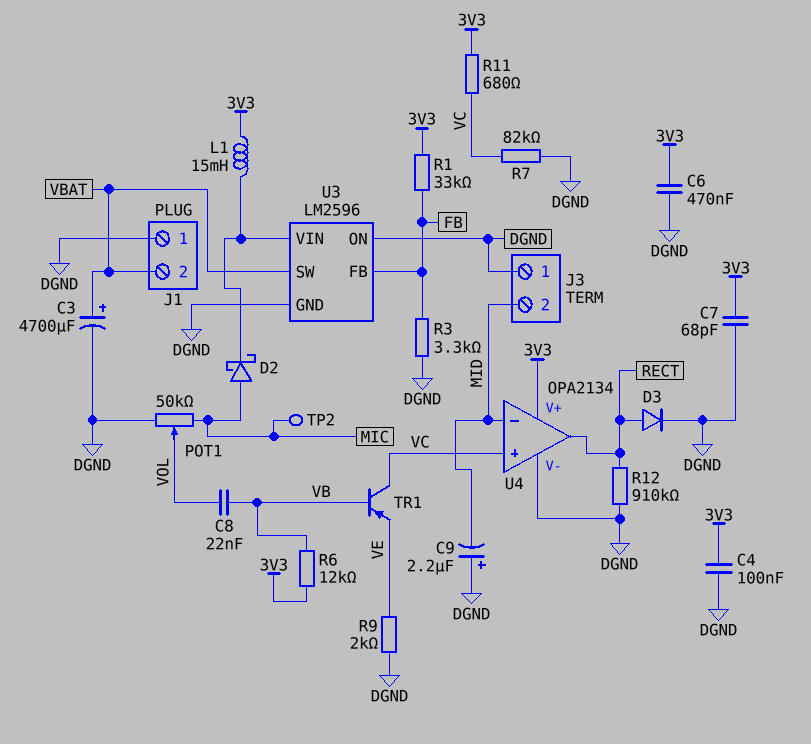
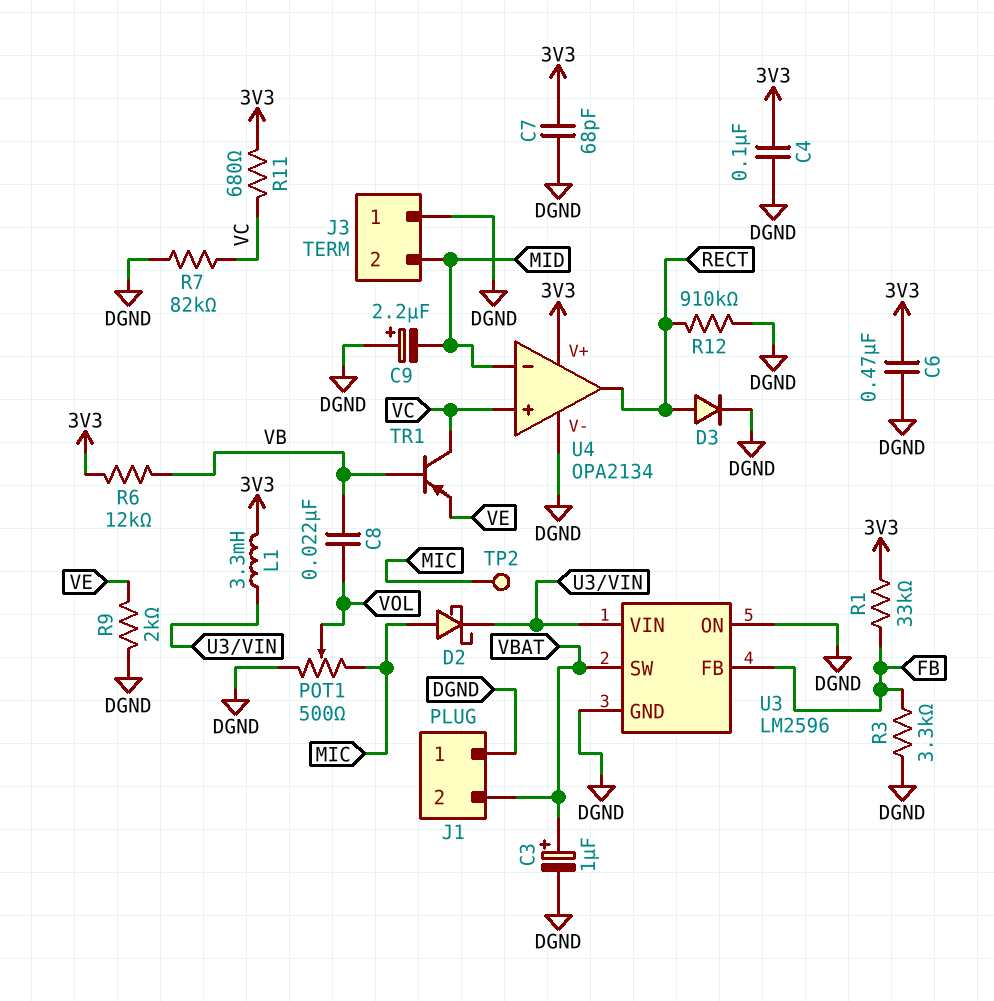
C3: 4700uF (plus VBAT, minus DGND) -> 1uF (plus VBAT, minus DGND)
L1: 15mH (3V3, U3/VIN) -> 3.3mH (3V3, U3/VIN)
POT1: 50k (DGND, MIC, wiper VOL) -> 500 (DGND, MIC, wiper VOL)

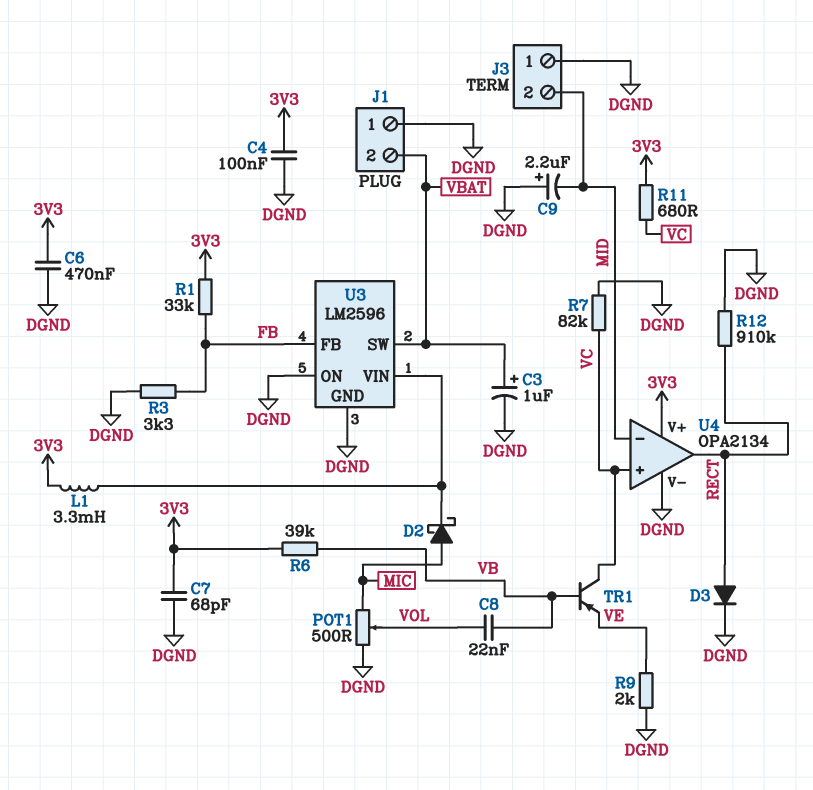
R6: 12k (3V3, VB) -> 39k (3V3, VB)
TP2: test point (MIC) -> none

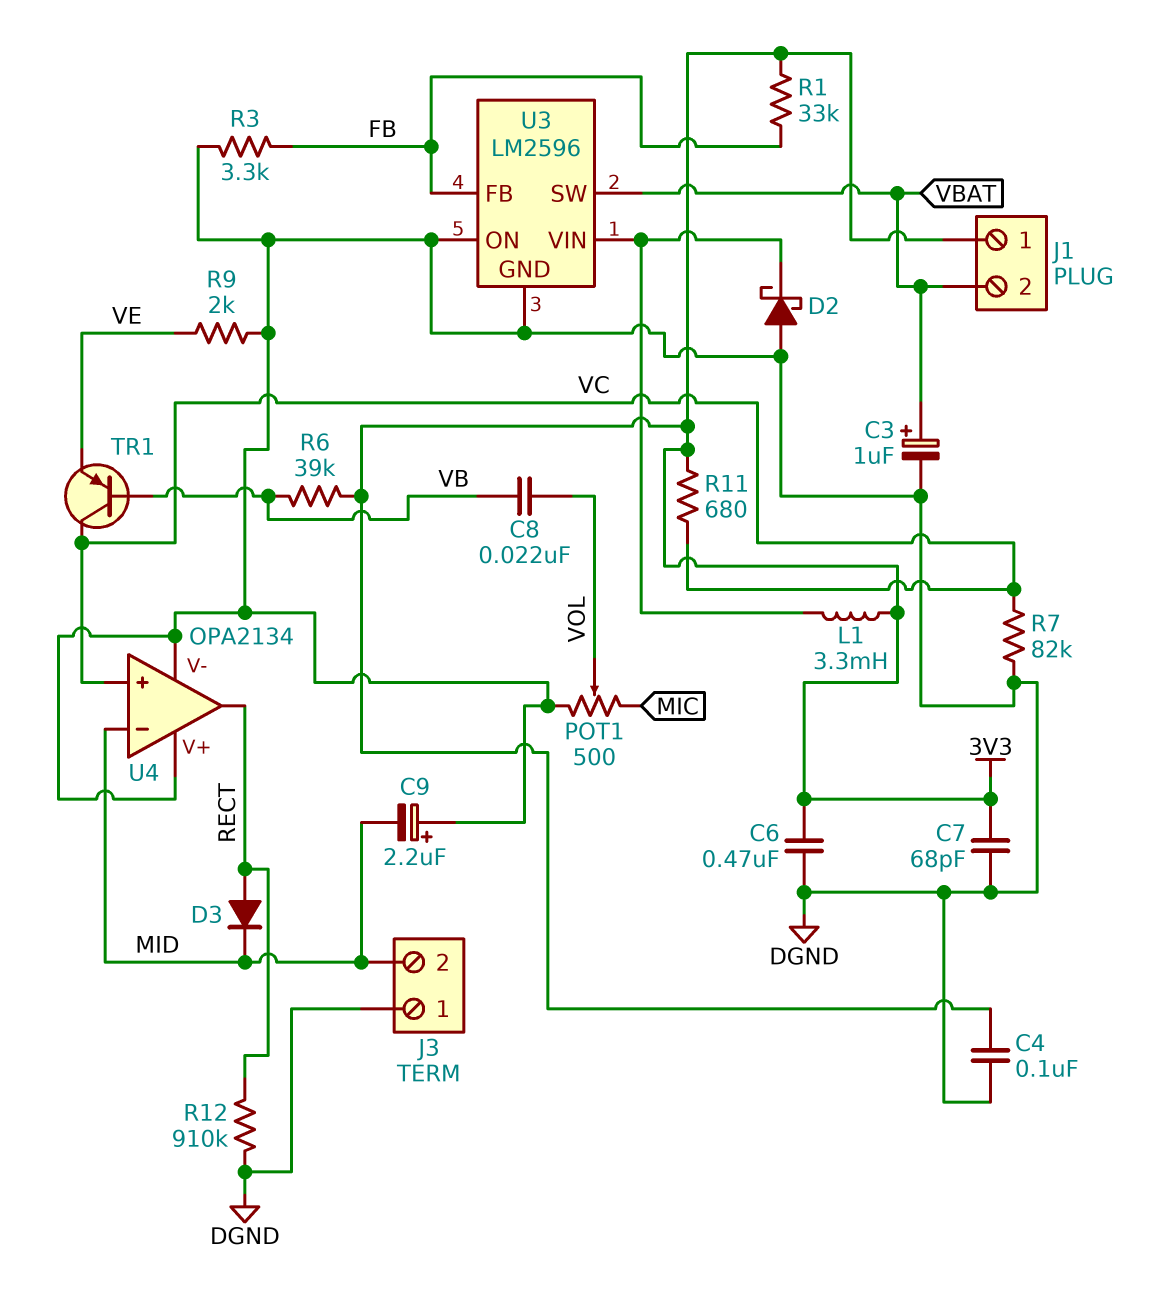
D2: schottky (A MIC, K U3/VIN) -> schottky (A DGND, K U3/VIN)
D3: diode (A RECT, K DGND) -> diode (A RECT, K MID)
J1 pin 1: DGND -> 3V3
U4 pin V+: 3V3 -> DGND

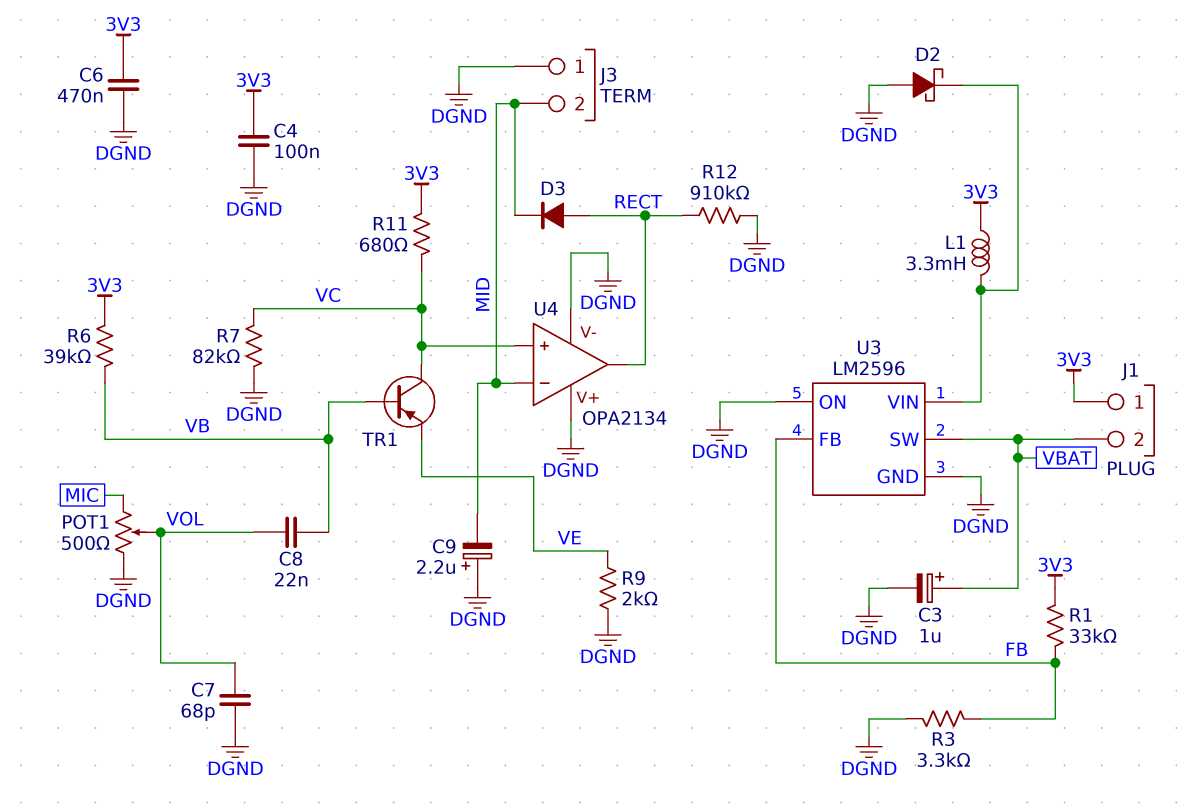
C7: 68pF (3V3, DGND) -> 68pF (DGND, VOL)

